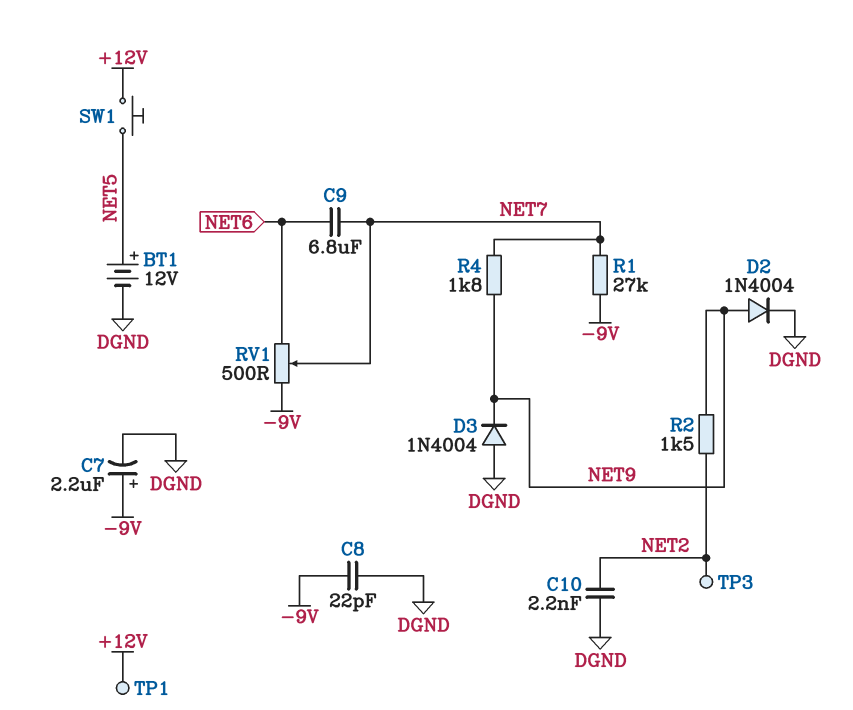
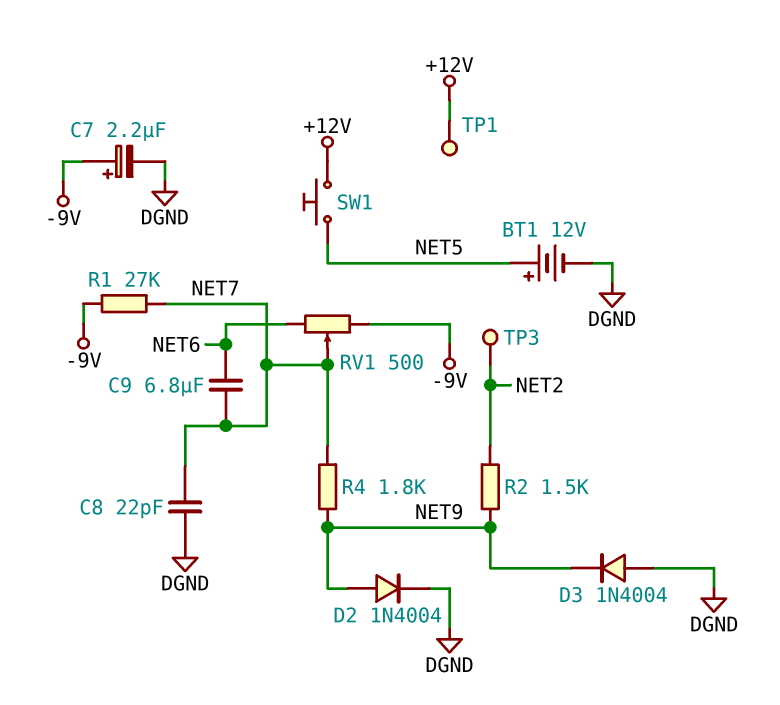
C8: 22pF (-9V, DGND) -> 22pF (DGND, NET7)
C10: 2.2nF (DGND, NET2) -> none

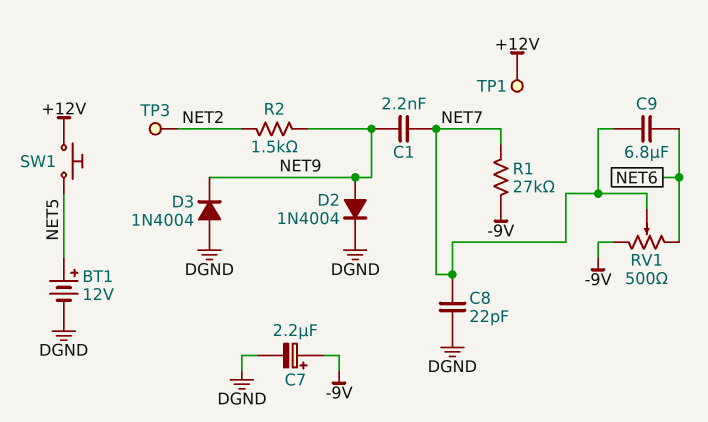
C1: none -> 2.2nF (NET7, NET9)
R4: 1.8k (NET7, NET9) -> none

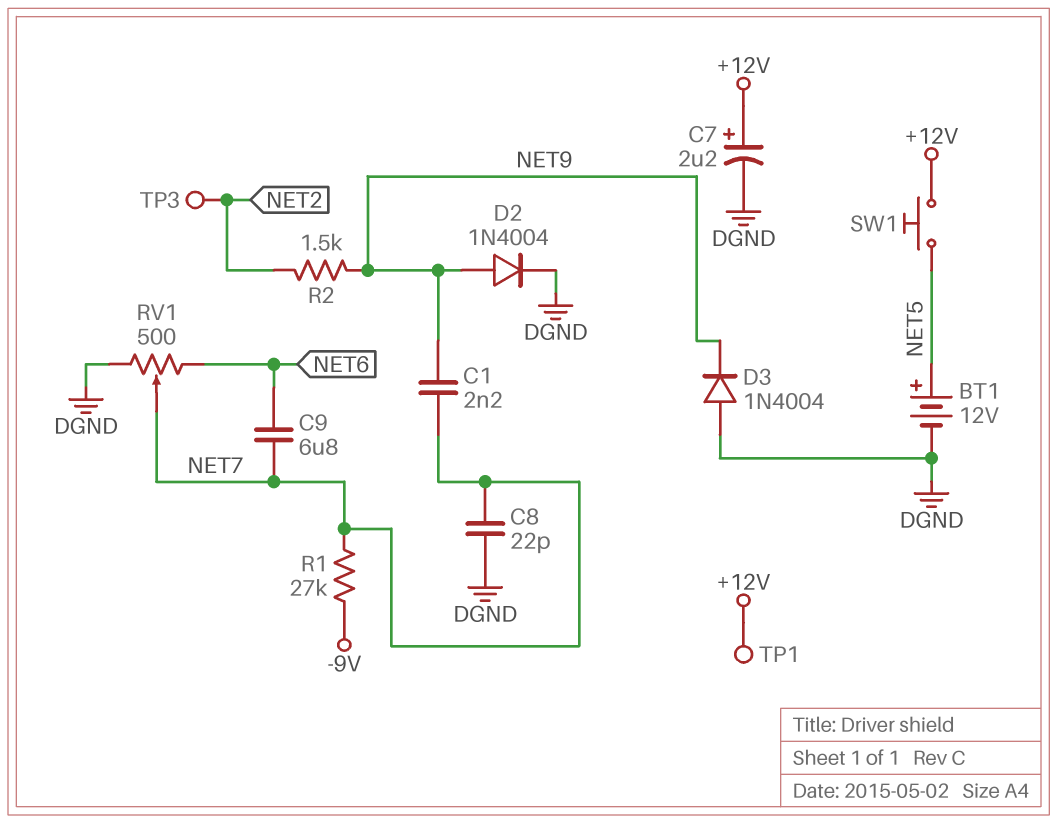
C7: 2.2uF (plus -9V, minus DGND) -> 2.2uF (plus +12V, minus DGND)
RV1: 500 (-9V, NET6, wiper NET7) -> 500 (DGND, NET6, wiper NET7)

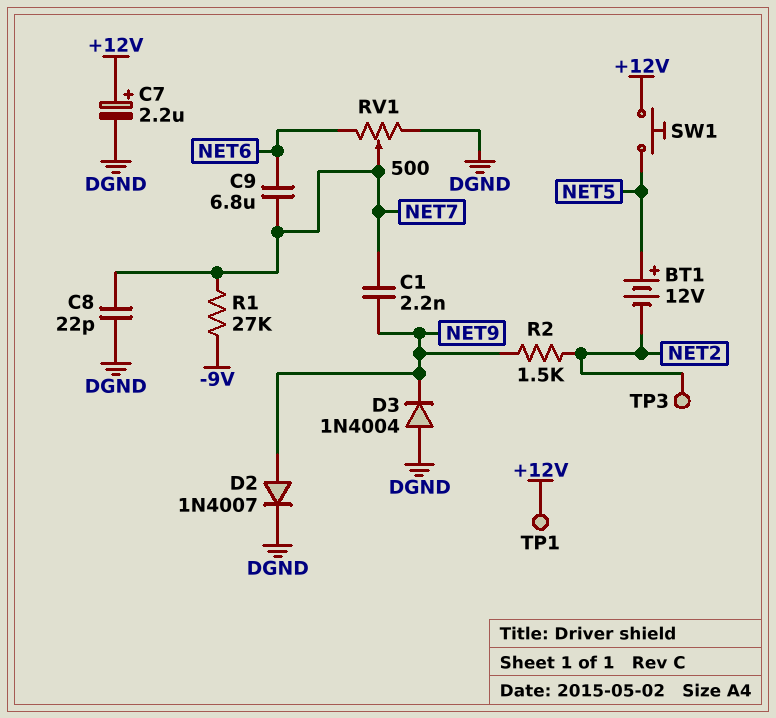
BT1: 12V (plus NET5, minus DGND) -> 12V (plus NET5, minus NET2)
D2: diode 1N4004 (A NET9, K DGND) -> diode 1N4007 (A NET9, K DGND)

